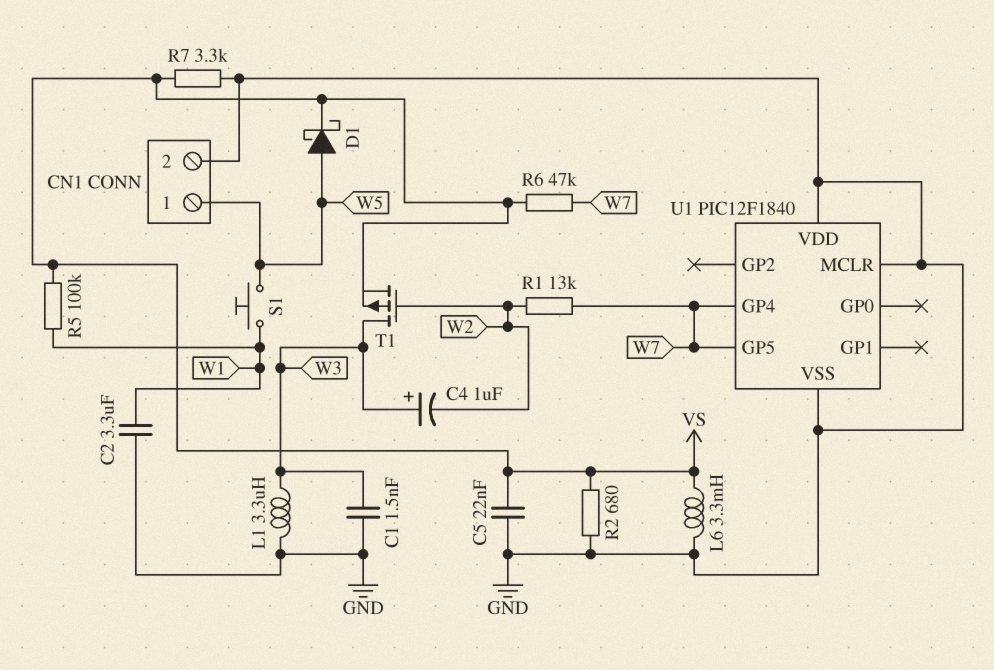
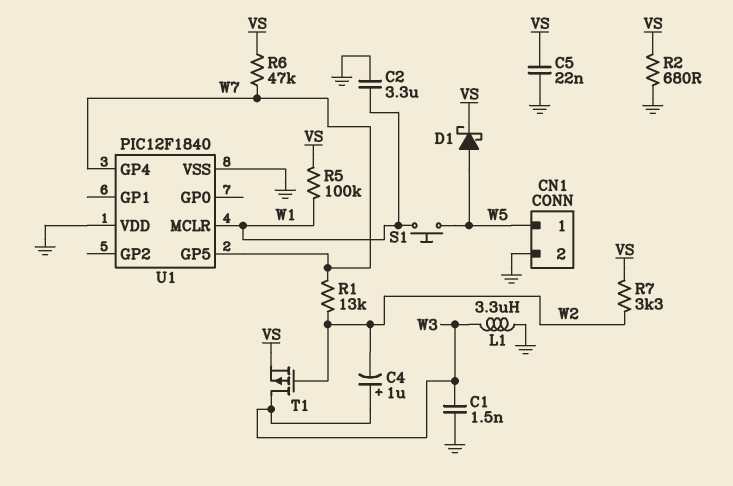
L6: 3.3mH (GND, VS) -> none
R7: 3.3k (GND, VS) -> 3.3k (VS, W2)
U1 pin MCLR: GND -> W1

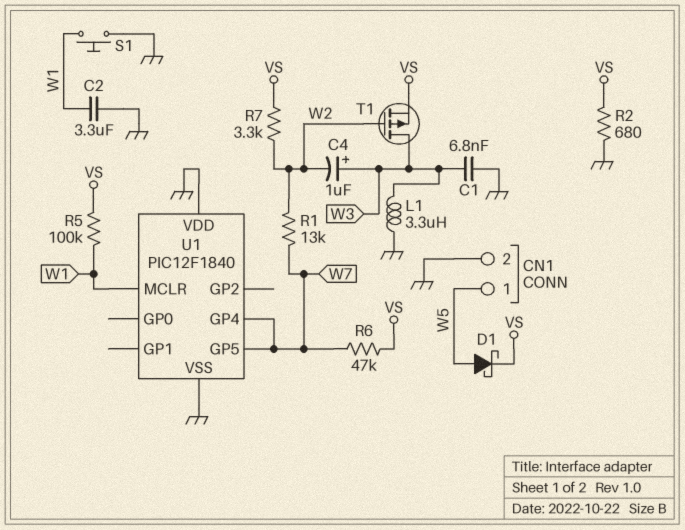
C1: 1.5nF (GND, W3) -> 6.8nF (GND, W3)
C5: 22nF (GND, VS) -> none
S1: button (W1, W5) -> button (GND, W1)

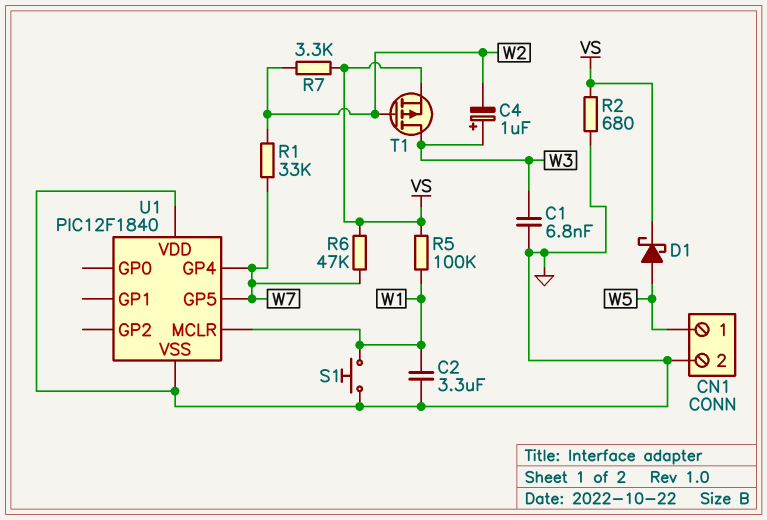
L1: 3.3uH (GND, W3) -> none
R1: 13k (W2, W7) -> 33k (W2, W7)

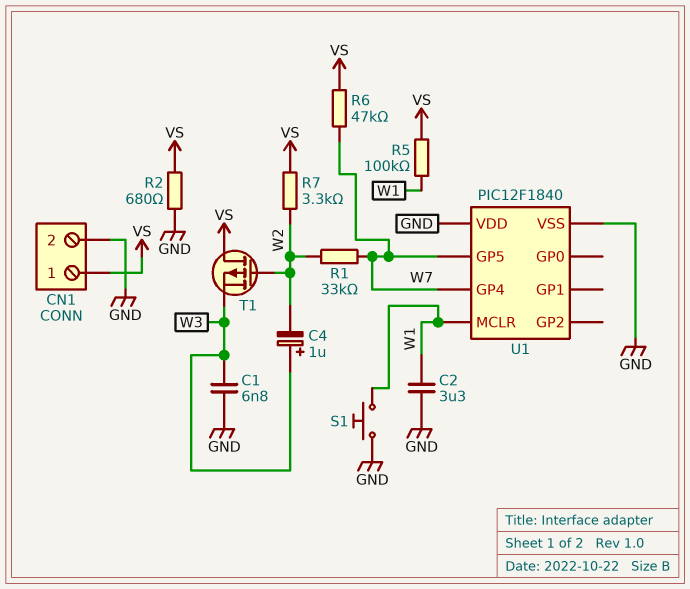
CN1 pin 1: W5 -> VS
D1: schottky (A W5, K VS) -> none
T1: PMOS (G W2, D W3, S VS) -> PMOS (G W2, D VS, S W3)

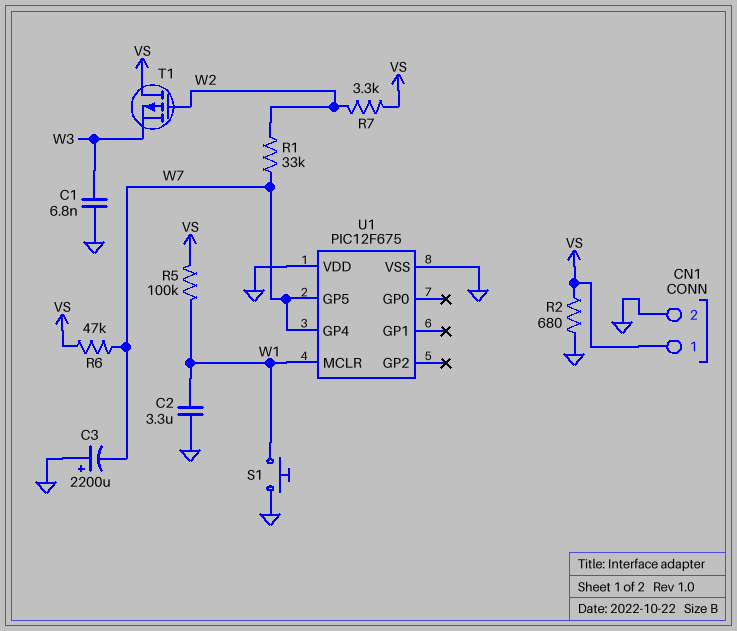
C3: none -> 2200uF (plus GND, minus W7)
C4: 1uF (plus W3, minus W2) -> none
U1: PIC12F1840 -> PIC12F675

